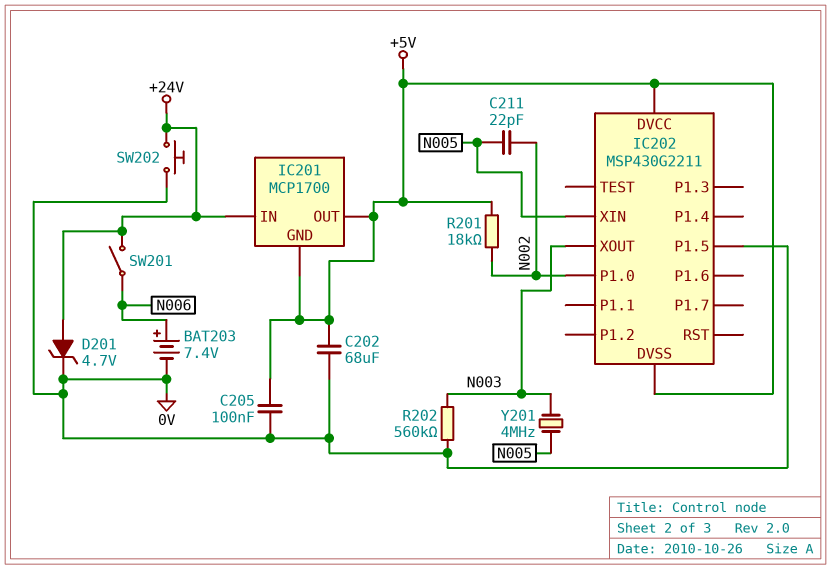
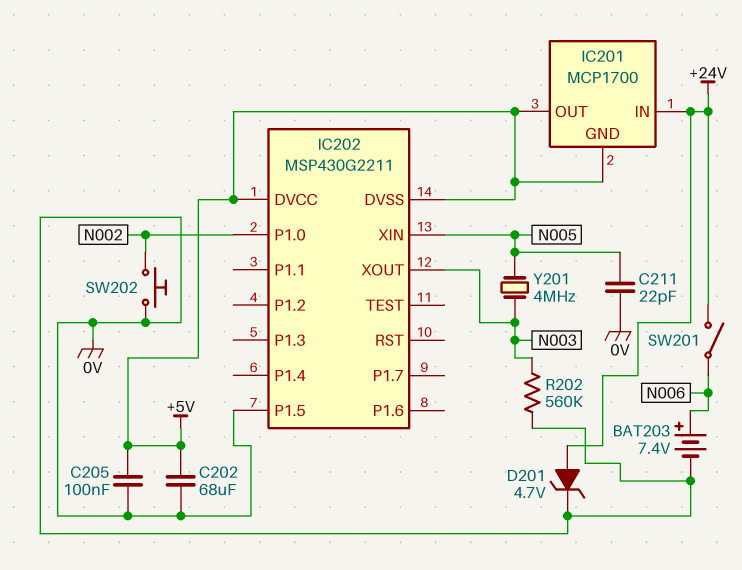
C211: 22pF (N002, N005) -> 22pF (0V, N005)
R201: 18k (+5V, N002) -> none
SW202: button (+24V, 0V) -> button (0V, N002)

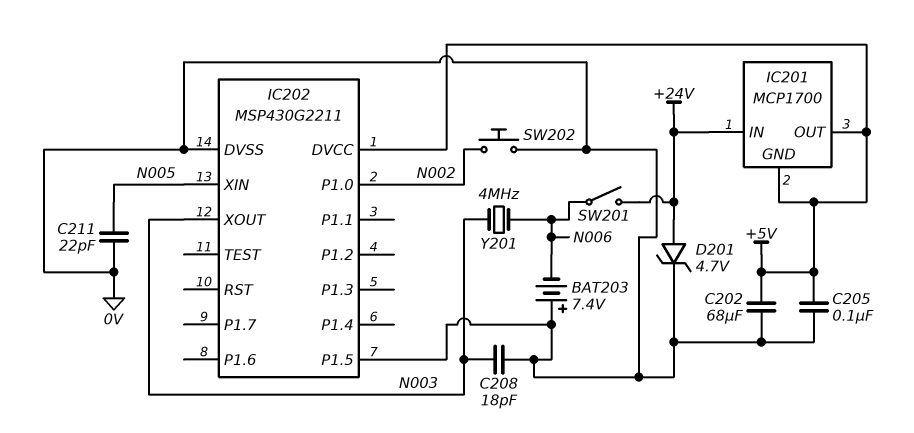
BAT203: 7.4V (plus N006, minus 0V) -> 7.4V (plus 0V, minus N006)
C208: none -> 18pF (0V, N003)
IC202 pin DVSS: +5V -> 0V
R202: 560k (0V, N003) -> none
Y201: 4MHz (N003, N005) -> 4MHz (N003, N006)

